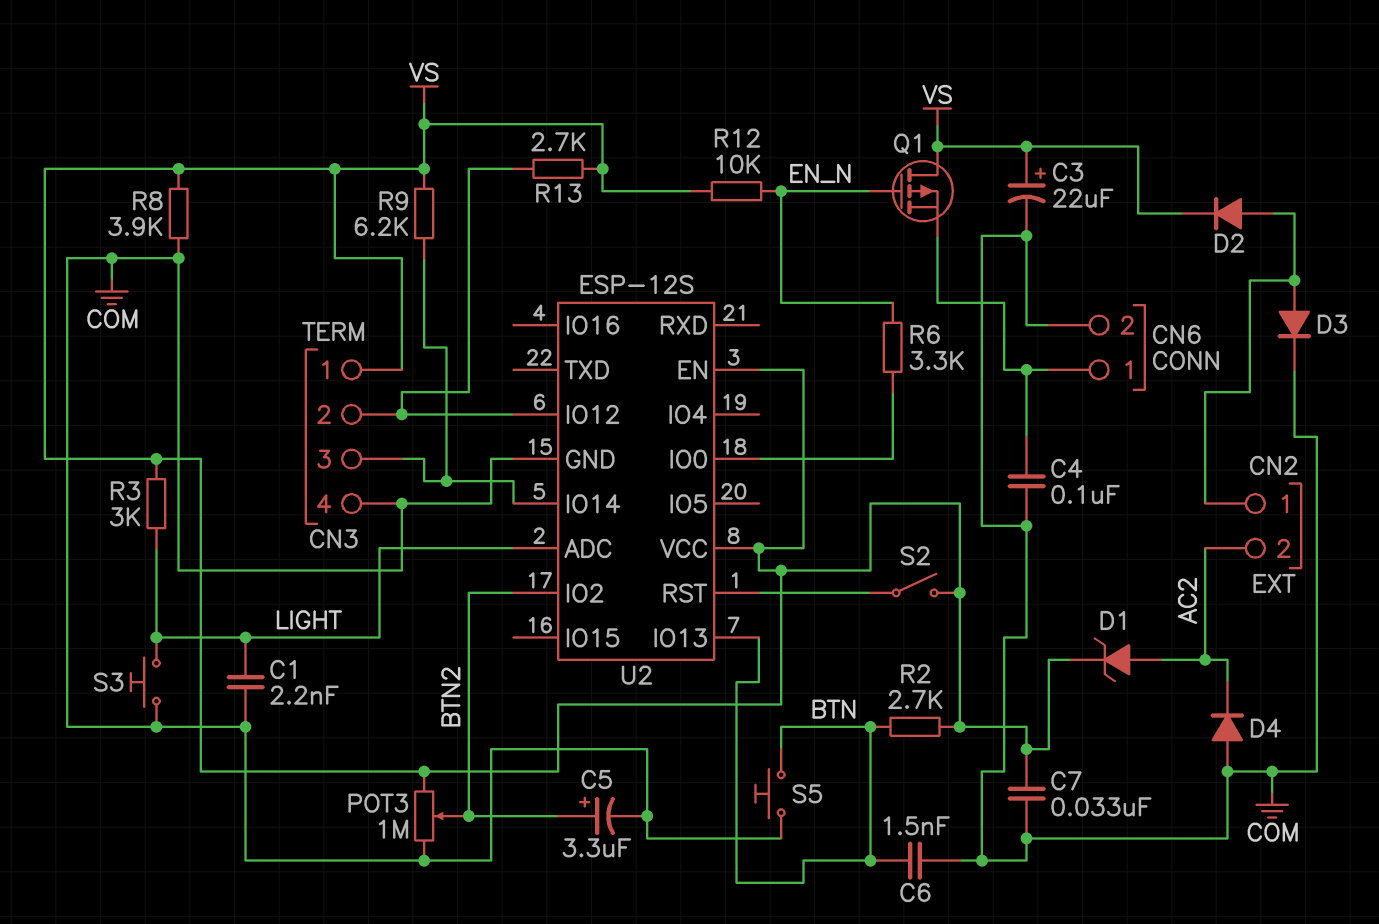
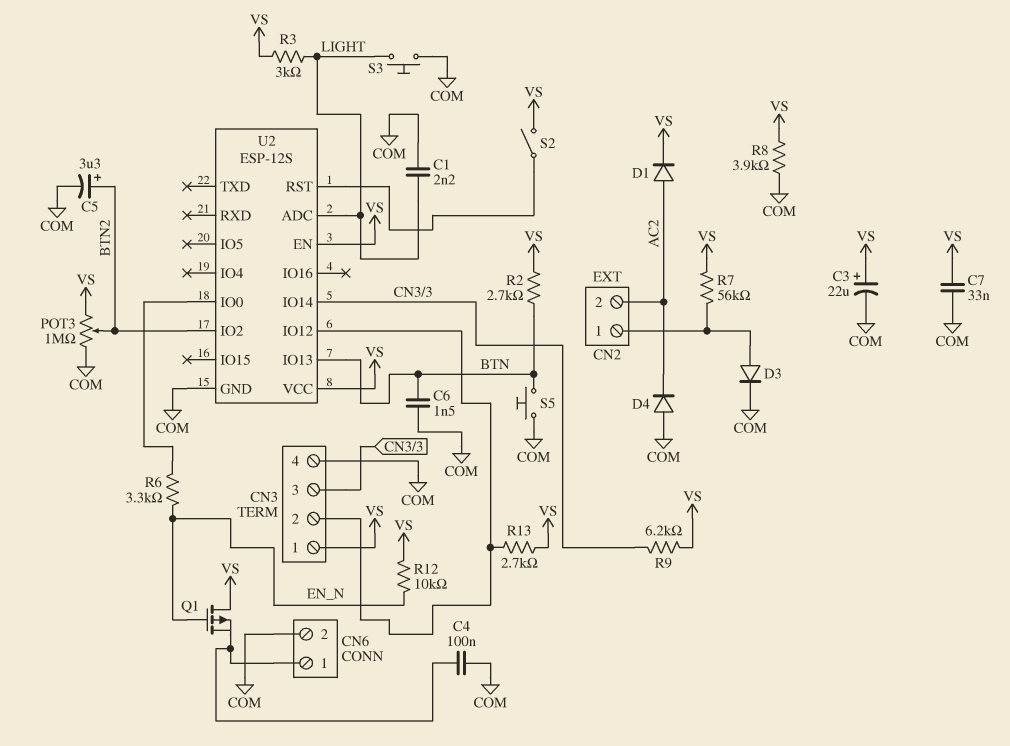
D1: zener (A AC2, K VS) -> diode (A AC2, K VS)
D2: diode (A CN2/1, K VS) -> none
R7: none -> 56k (CN2/1, VS)

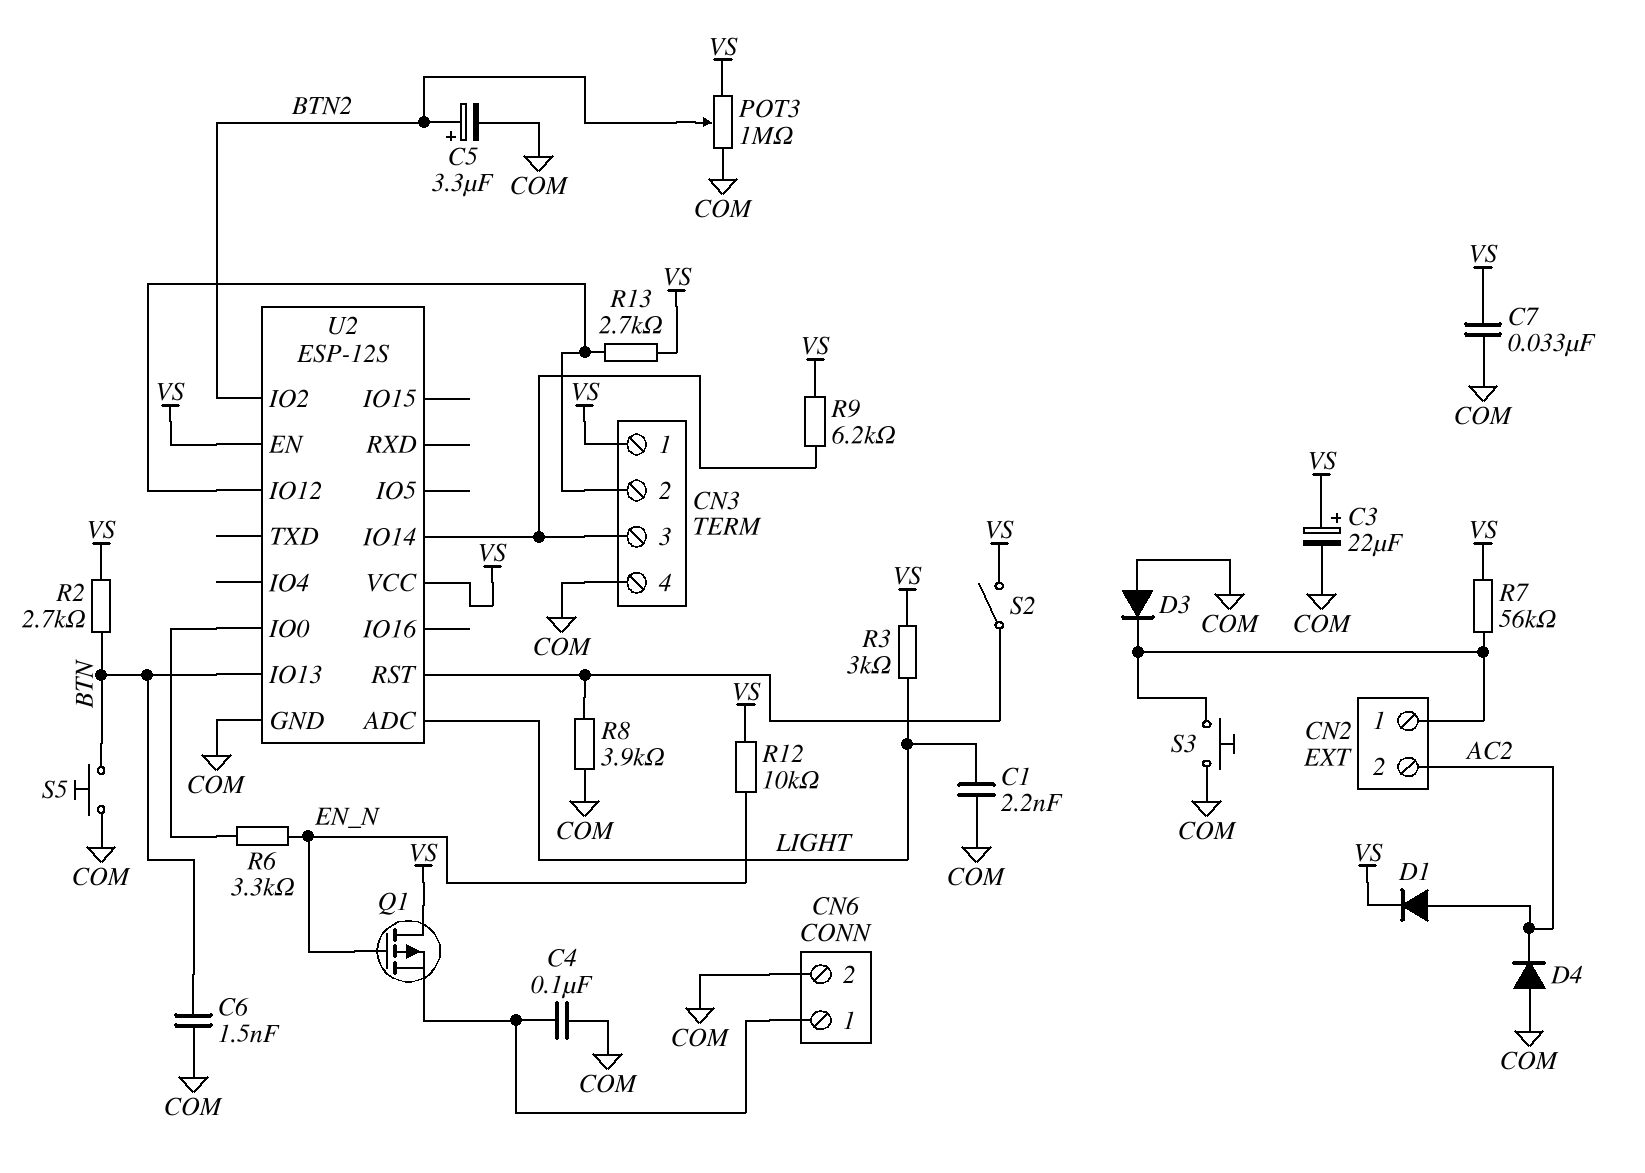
D3: diode (A CN2/1, K COM) -> diode (A COM, K CN2/1)
R8: 3.9k (COM, VS) -> 3.9k (COM, U2/RST)
S3: button (COM, LIGHT) -> button (CN2/1, COM)

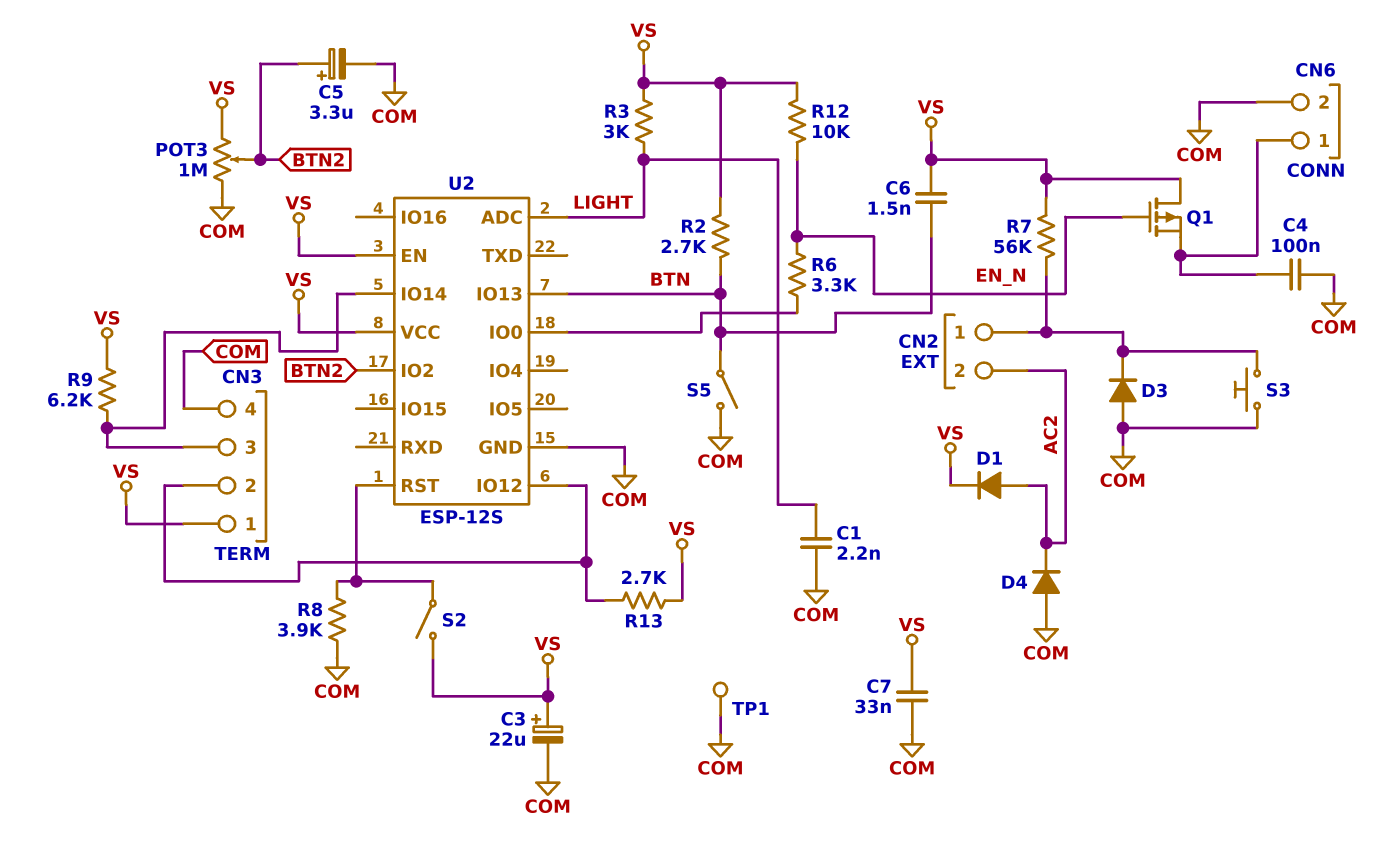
C6: 1.5nF (BTN, COM) -> 1.5nF (BTN, VS)
S5: button (BTN, COM) -> switch (BTN, COM)
TP1: none -> test point (COM)

